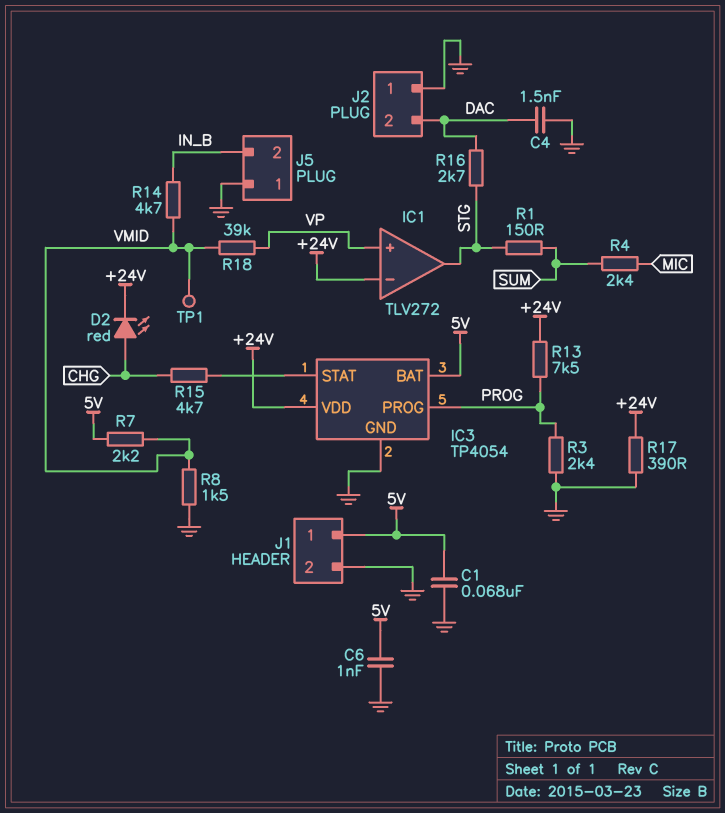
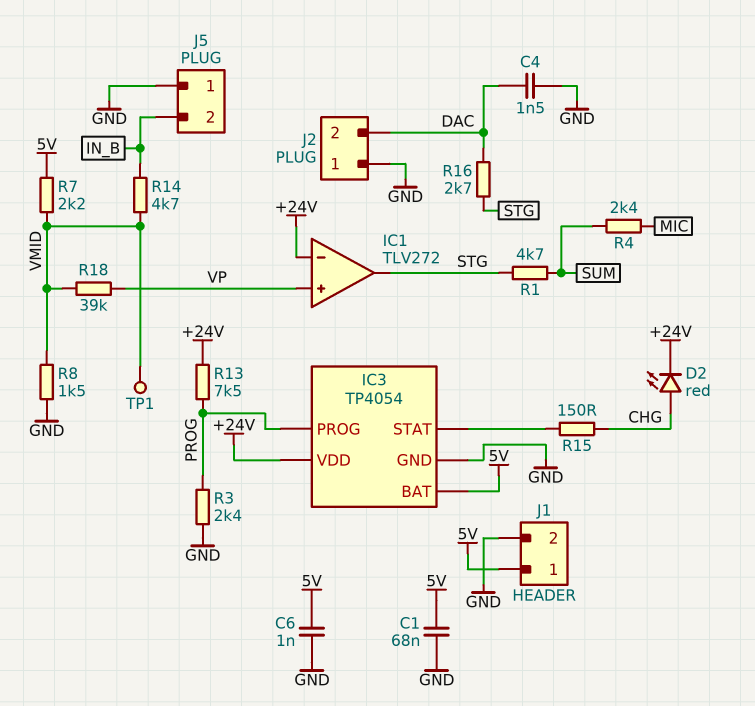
R1: 150 (STG, SUM) -> 4.7k (STG, SUM)
R15: 4.7k (CHG, IC3/STAT) -> 150 (CHG, IC3/STAT)
R17: 390 (+24V, GND) -> none

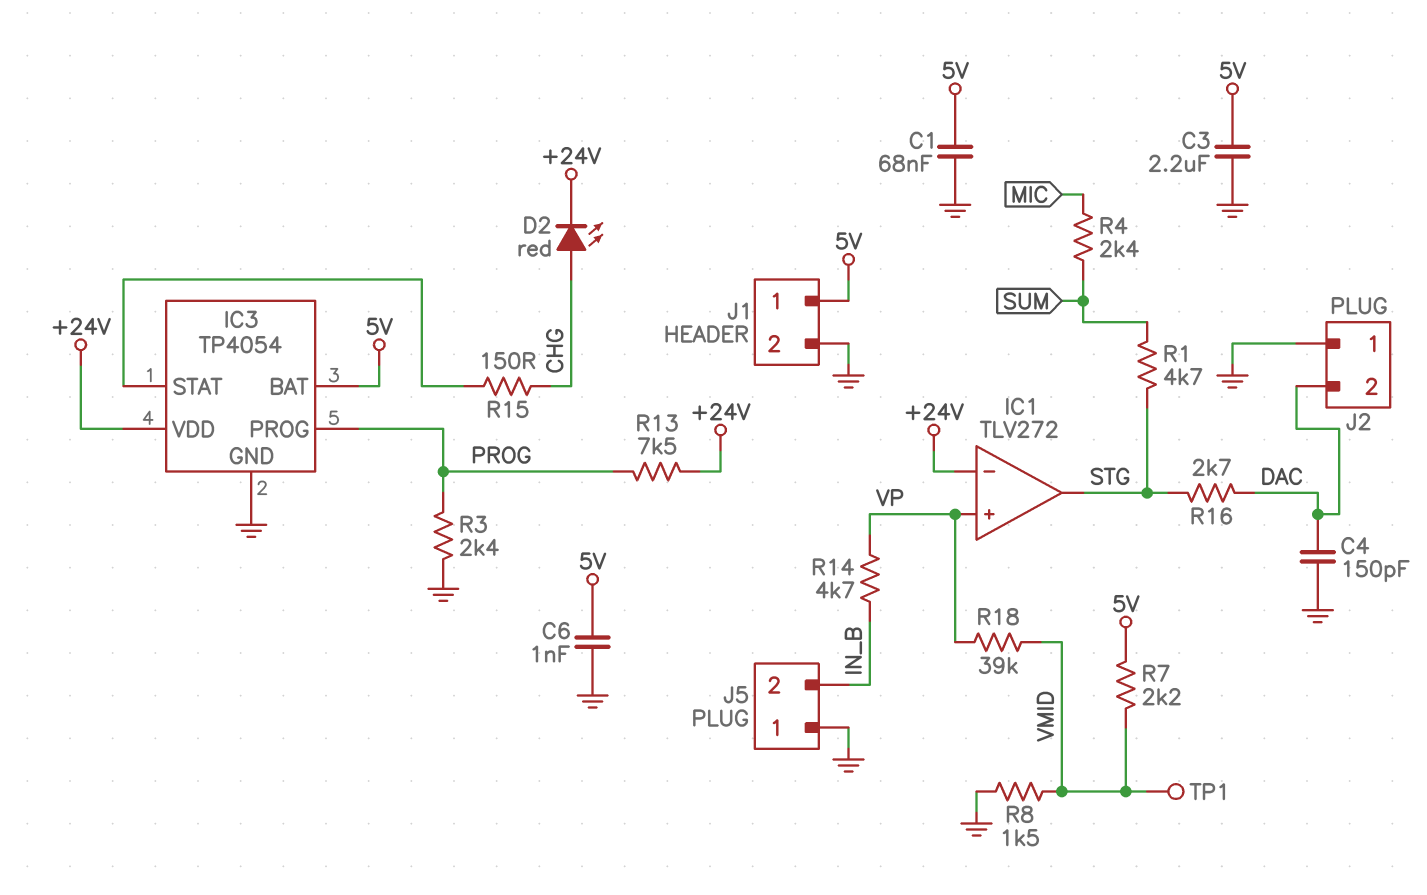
C3: none -> 2.2uF (5V, GND)
C4: 1.5nF (DAC, GND) -> 150pF (DAC, GND)
R14: 4.7k (IN_B, VMID) -> 4.7k (IN_B, VP)

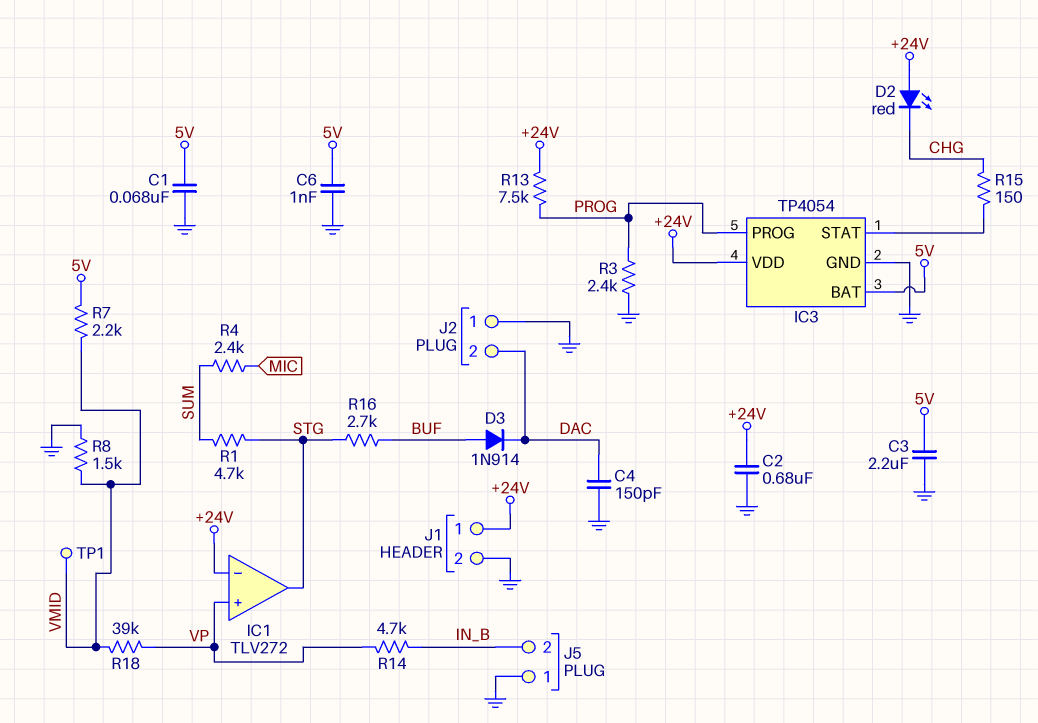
C2: none -> 680nF (+24V, GND)
D2: LED red (A CHG, K +24V) -> LED red (A +24V, K CHG)
D3: none -> diode 1N914 (A BUF, K DAC)
J1 pin 1: 5V -> +24V
R16: 2.7k (DAC, STG) -> 2.7k (BUF, STG)

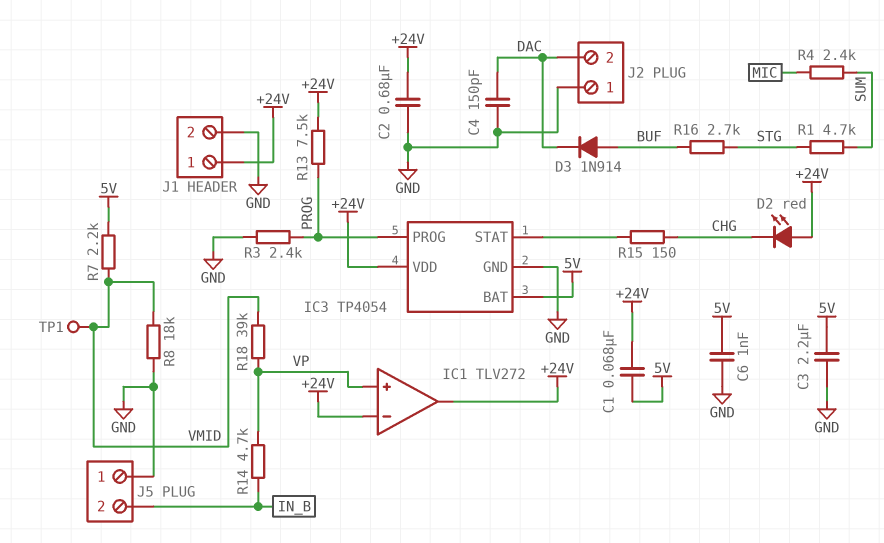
C1: 68nF (5V, GND) -> 68nF (+24V, 5V)
IC1 pin out: STG -> +24V
R8: 1.5k (GND, VMID) -> 18k (GND, VMID)

